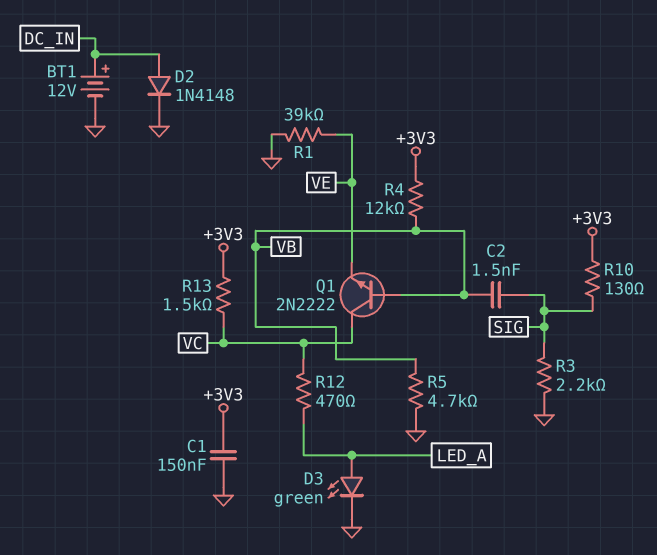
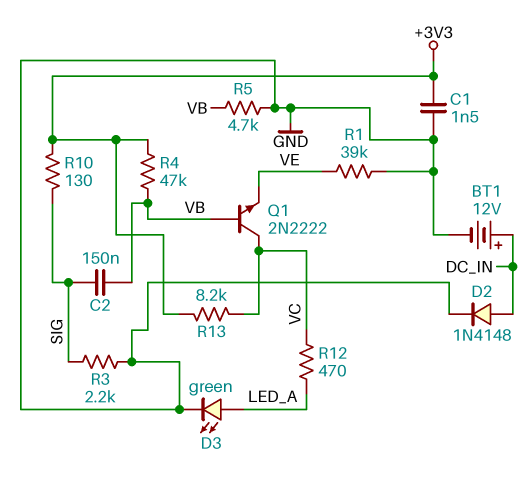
C1: 150nF (+3V3, GND) -> 1.5nF (+3V3, GND)
C2: 1.5nF (SIG, VB) -> 150nF (SIG, VB)
R4: 12k (+3V3, VB) -> 47k (+3V3, VB)
R13: 1.5k (+3V3, VC) -> 8.2k (+3V3, VC)

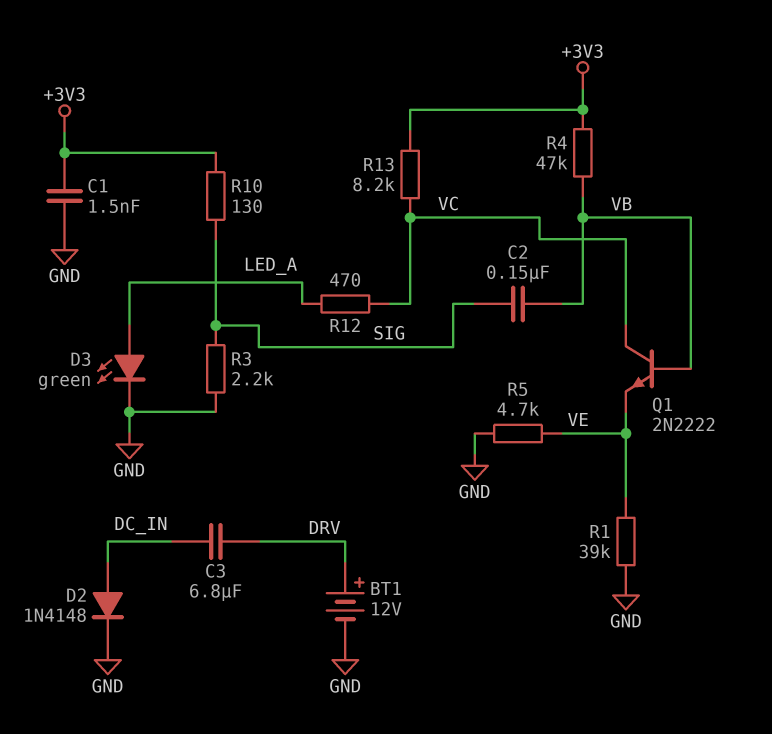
BT1: 12V (plus DC_IN, minus GND) -> 12V (plus DRV, minus GND)
C3: none -> 6.8uF (DC_IN, DRV)
R5: 4.7k (GND, VB) -> 4.7k (GND, VE)

